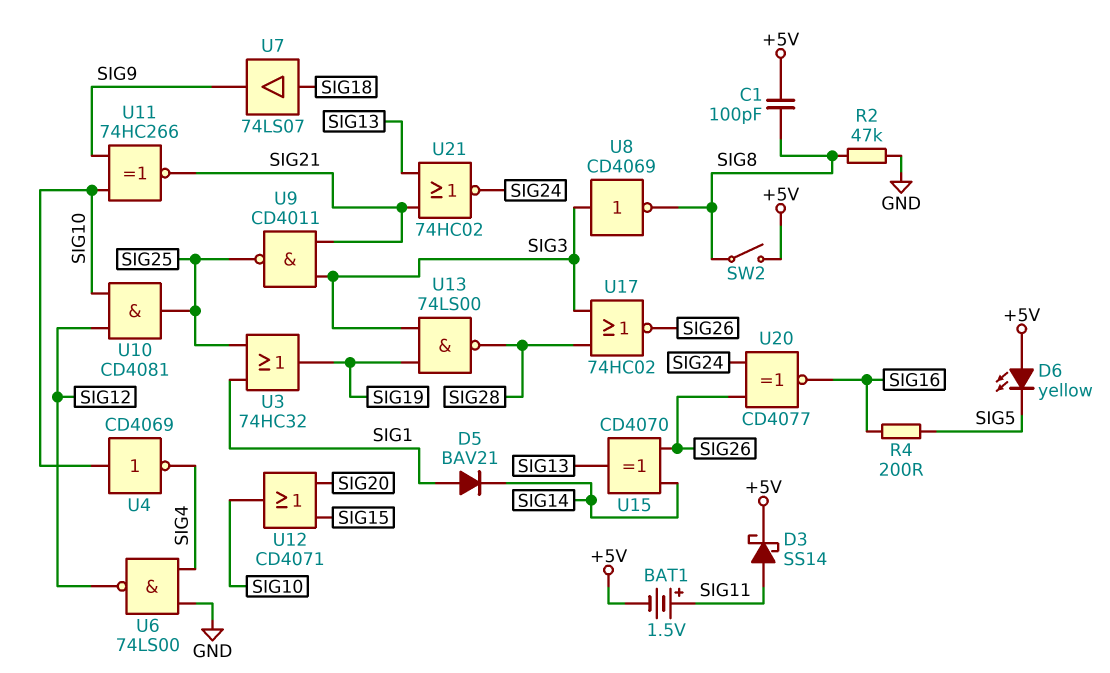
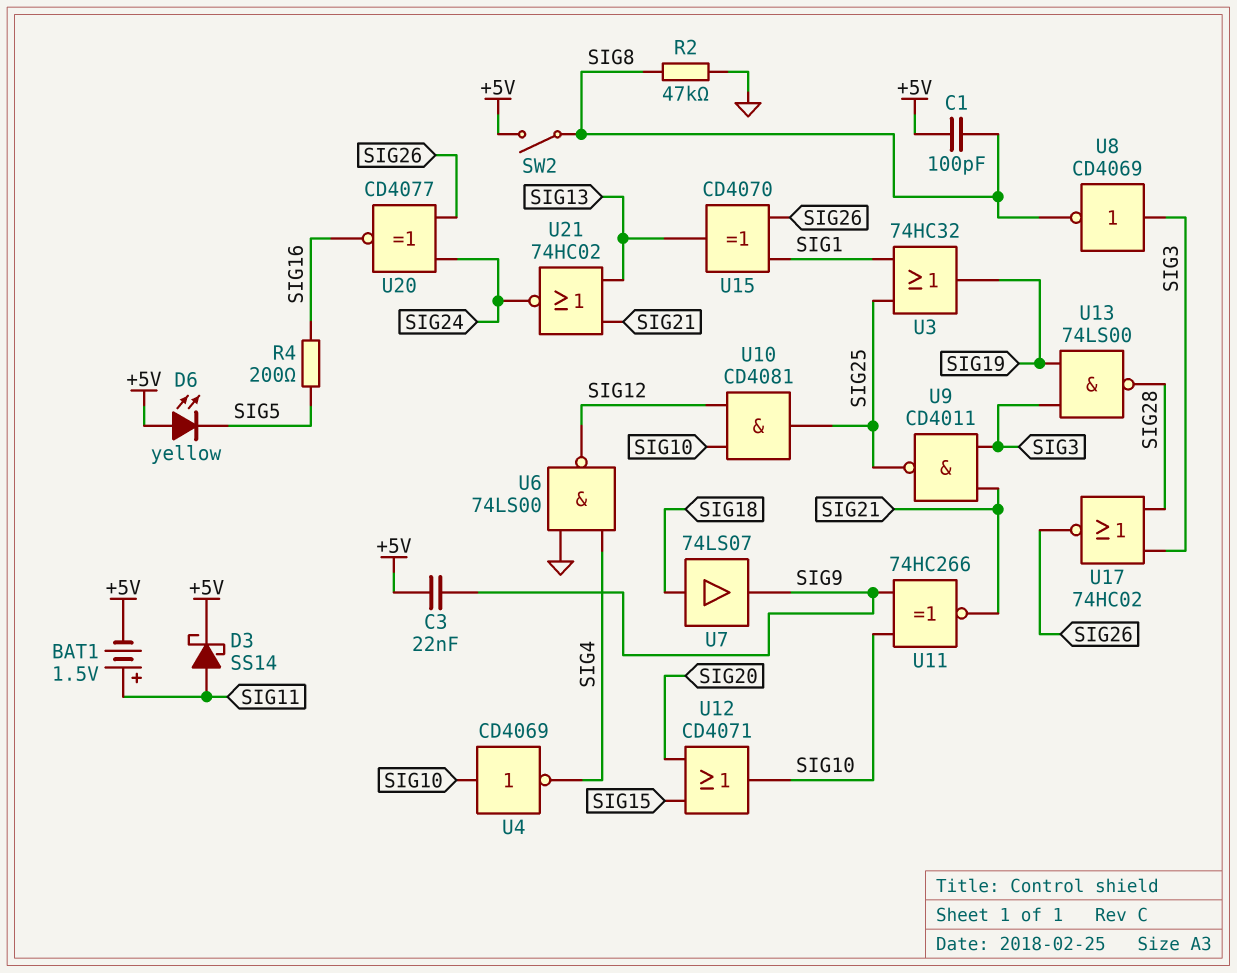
C3: none -> 22nF (+5V, SIG9)
D5: diode BAV21 (A SIG1, K SIG14) -> none
U15: XOR CD4070 (in SIG14, in SIG26, out SIG13) -> XOR CD4070 (in SIG1, in SIG26, out SIG13)

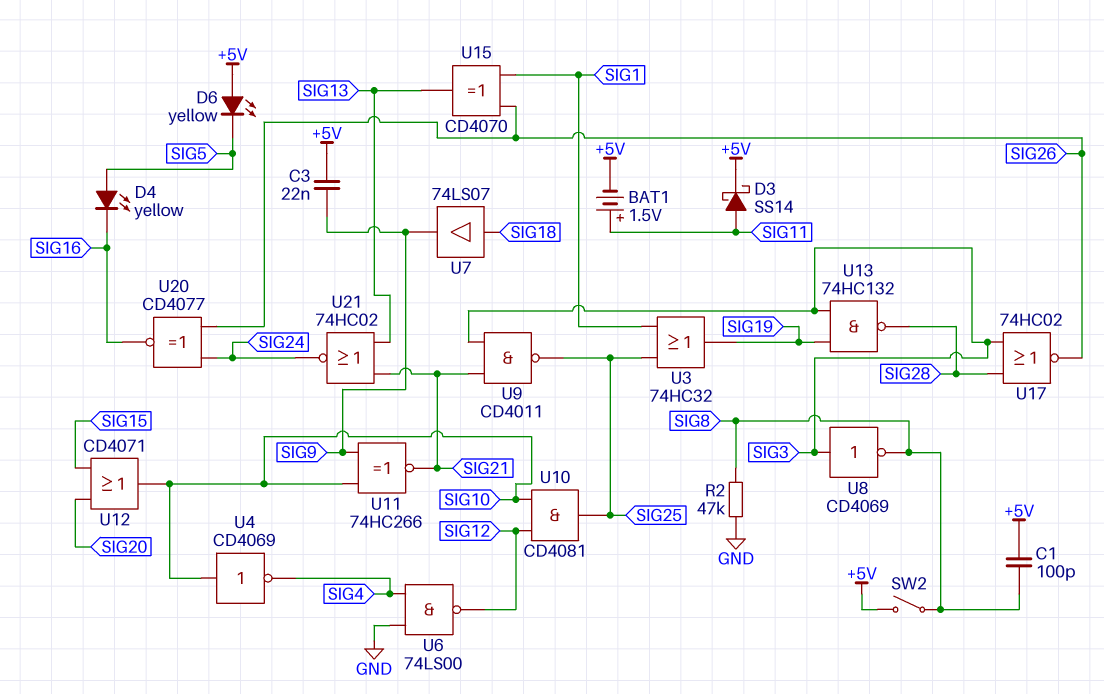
D4: none -> LED yellow (A SIG5, K SIG16)
R4: 200 (SIG5, SIG16) -> none
U13: NAND 74LS00 (in SIG3, in SIG19, out SIG28) -> NAND 74HC132 (in SIG3, in SIG19, out SIG28)

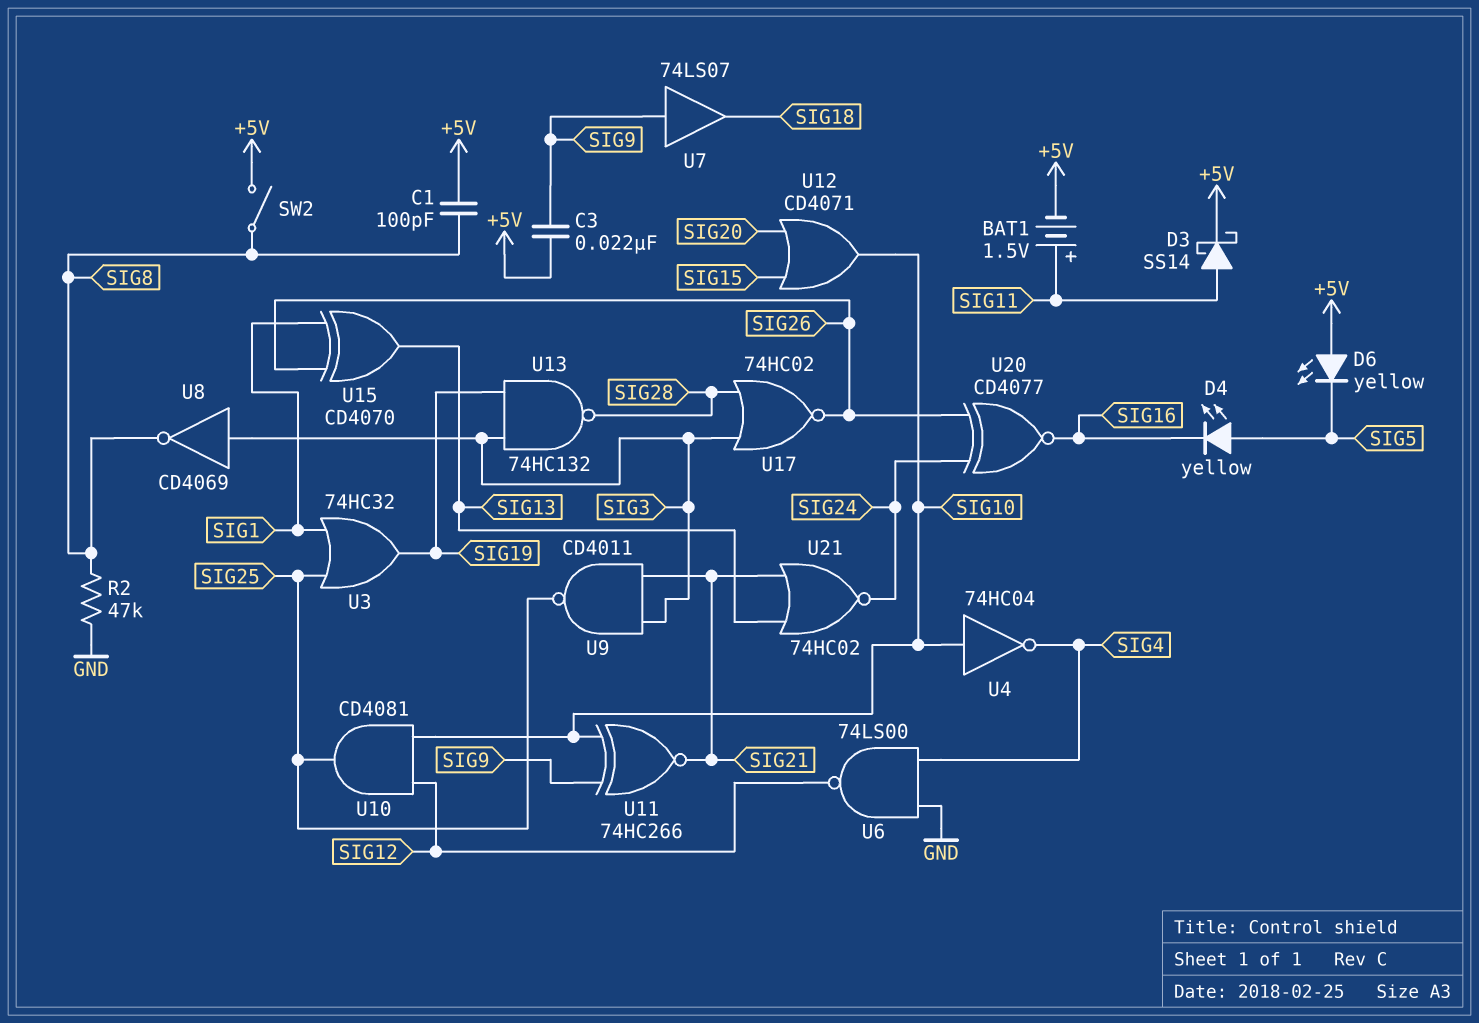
U4: NOT CD4069 (in SIG10, out SIG4) -> NOT 74HC04 (in SIG10, out SIG4)
U7: buffer 74LS07 (in SIG18, out SIG9) -> buffer 74LS07 (in SIG9, out SIG18)

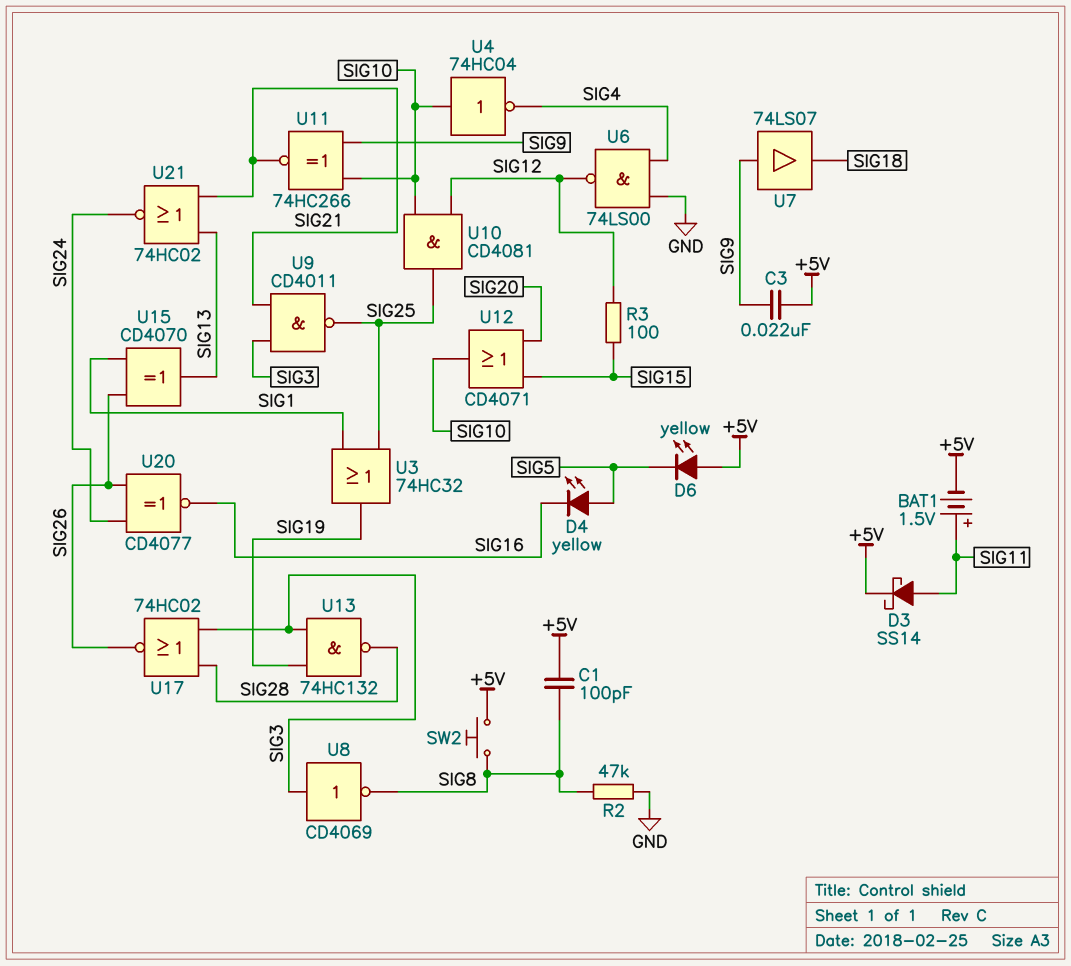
R3: none -> 100 (SIG12, SIG15)
SW2: switch (+5V, SIG8) -> button (+5V, SIG8)

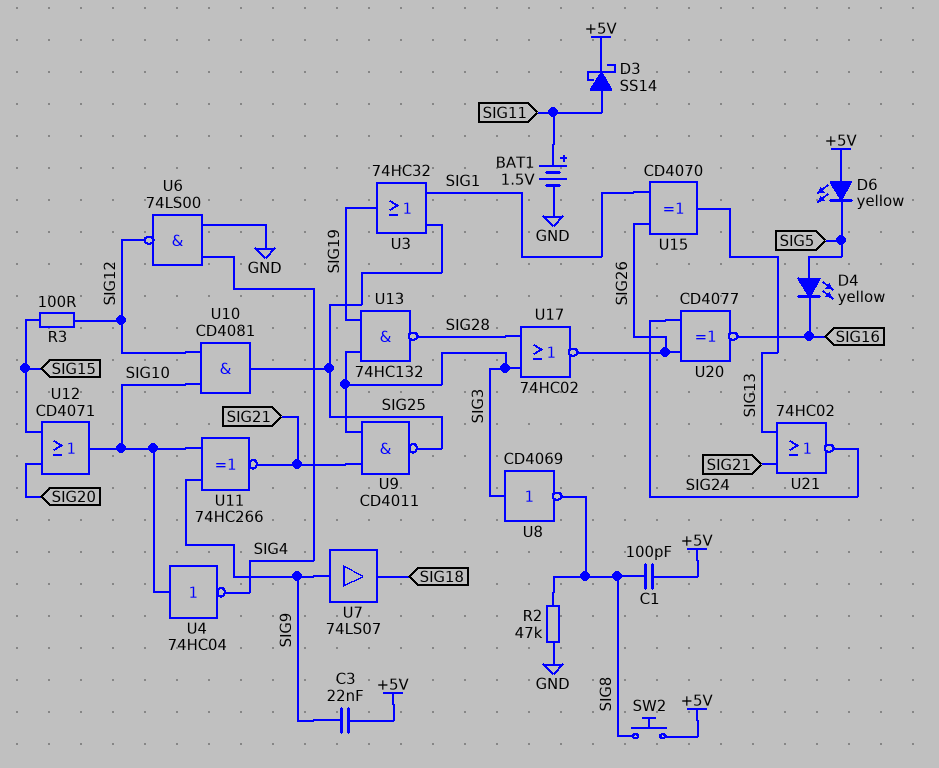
BAT1: 1.5V (plus SIG11, minus +5V) -> 1.5V (plus SIG11, minus GND)

